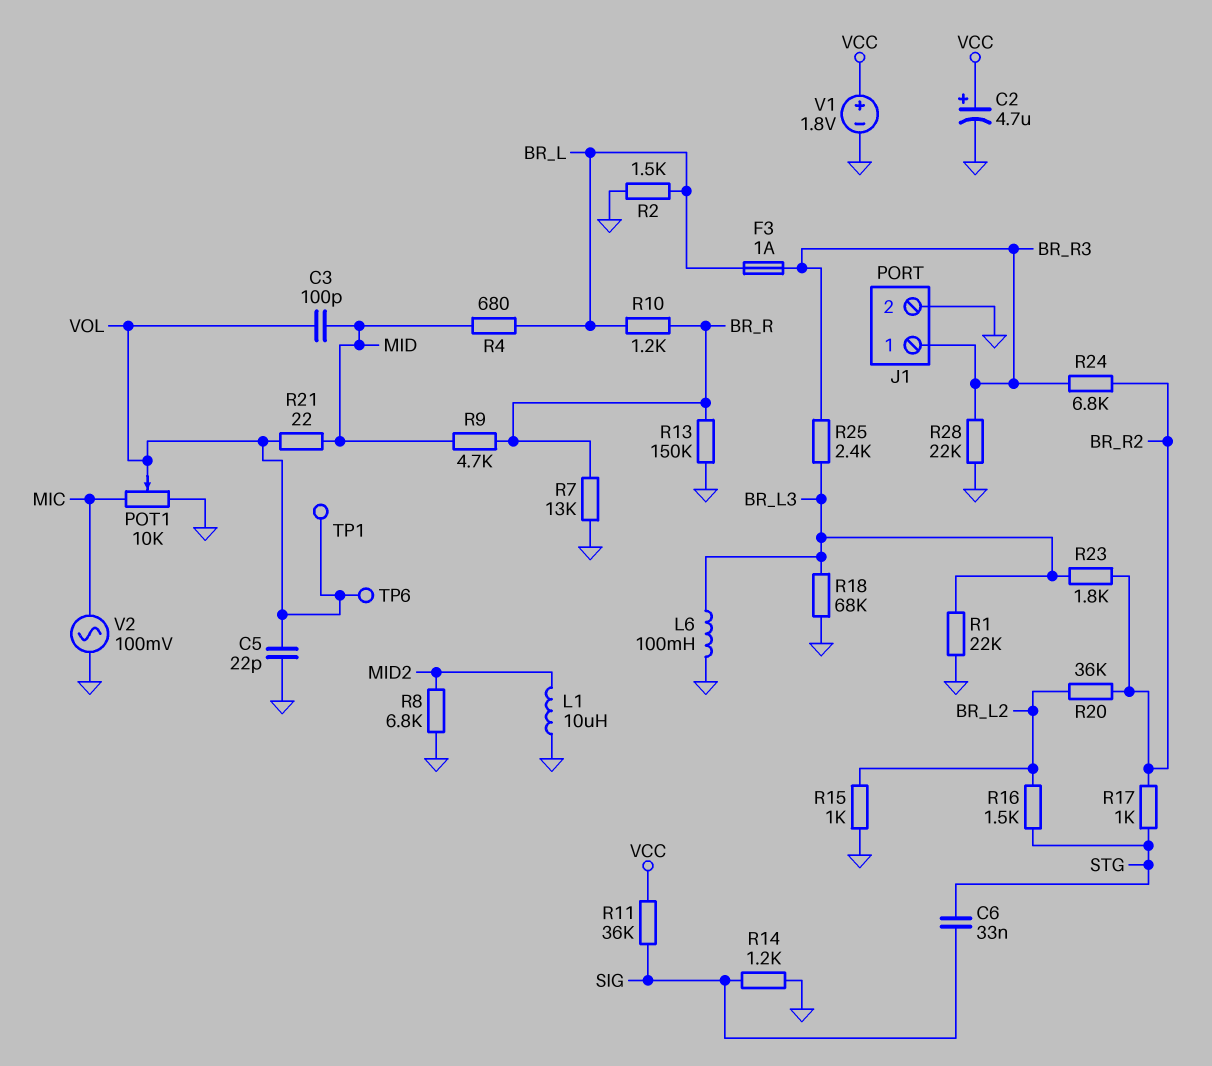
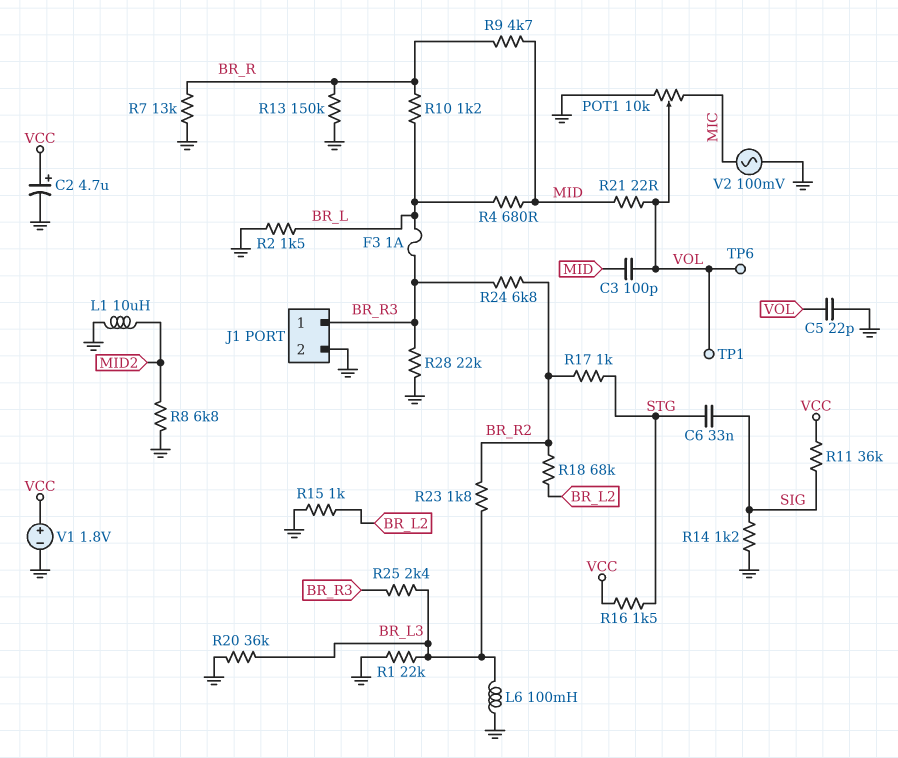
R16: 1.5k (BR_L2, STG) -> 1.5k (STG, VCC)
R18: 68k (BR_L3, GND) -> 68k (BR_L2, BR_R2)
R20: 36k (BR_L2, BR_R2) -> 36k (BR_L3, GND)

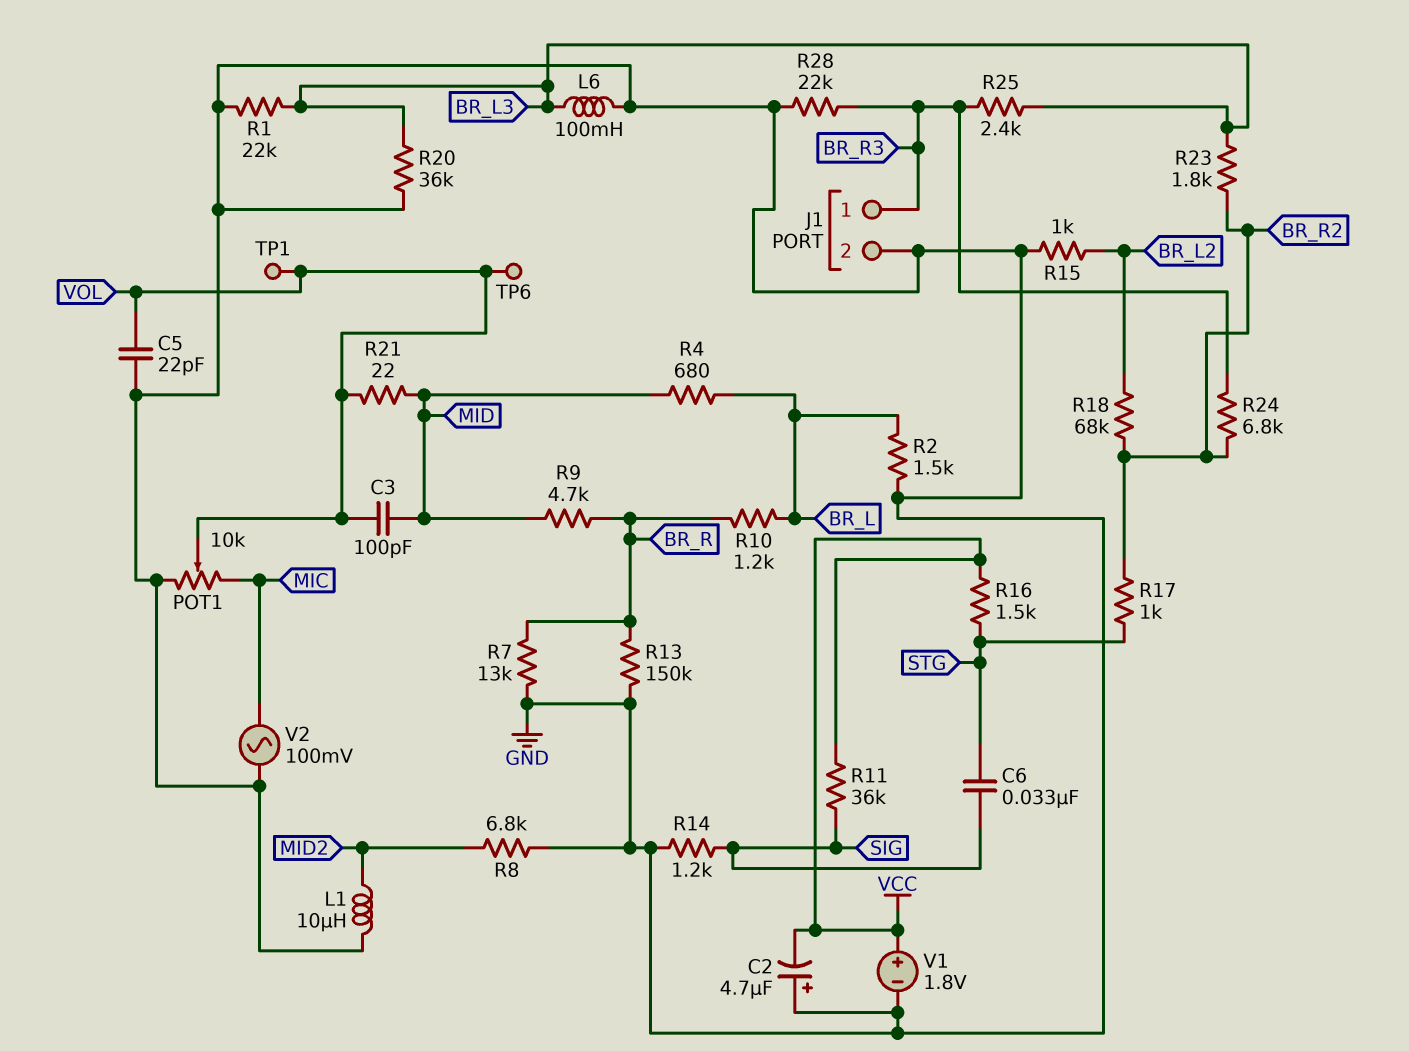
C2: 4.7uF (plus VCC, minus GND) -> 4.7uF (plus GND, minus VCC)
F3: 1A (BR_L, BR_R3) -> none

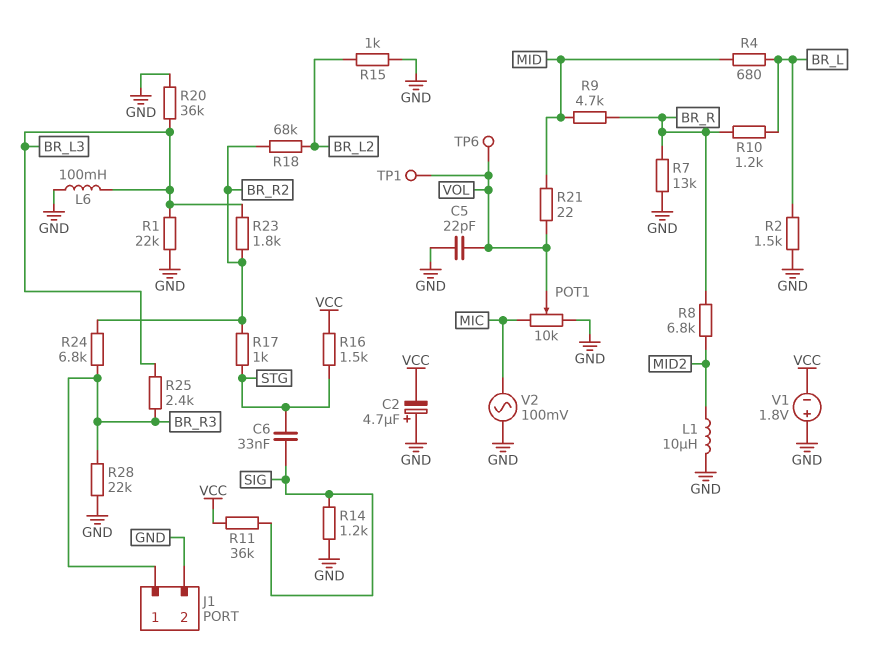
C3: 100pF (MID, VOL) -> none
R8: 6.8k (GND, MID2) -> 6.8k (BR_R, MID2)
R13: 150k (BR_R, GND) -> none
V1: 1.8V (plus VCC, minus GND) -> 1.8V (plus GND, minus VCC)

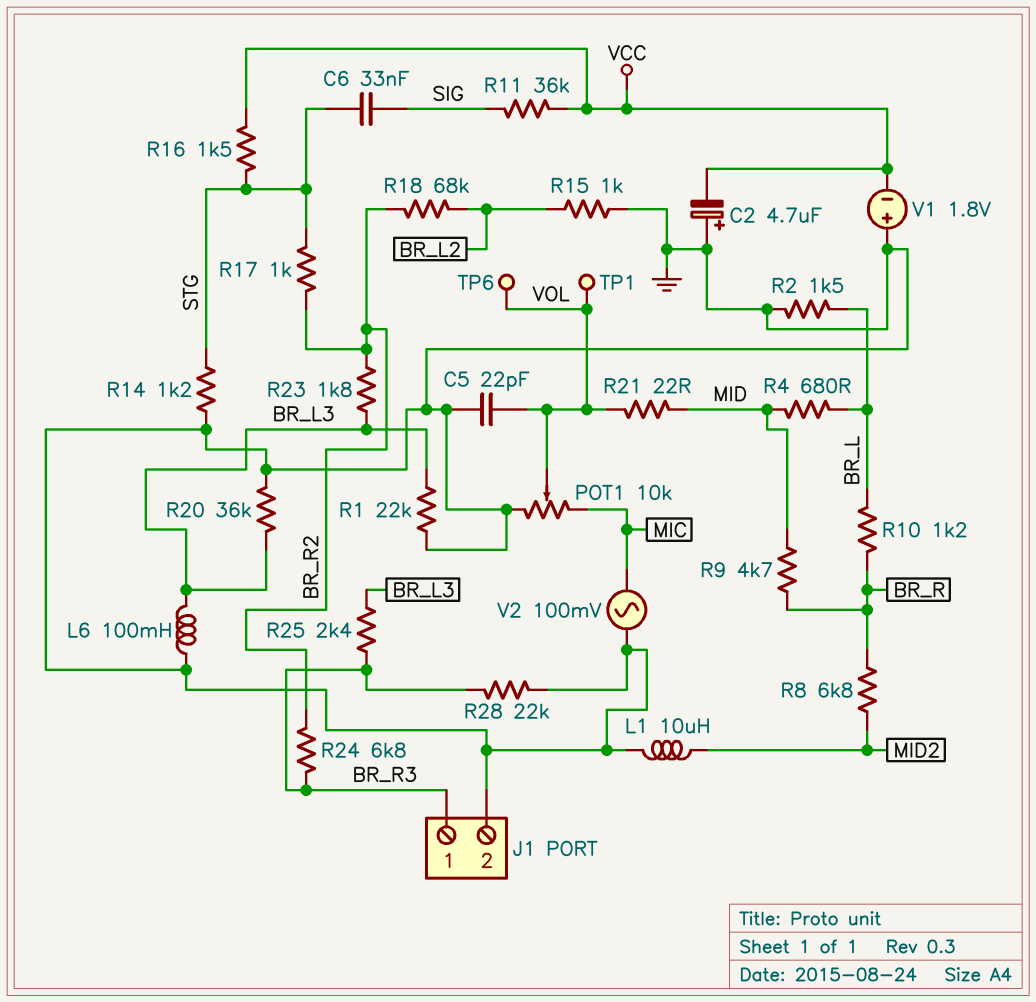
R7: 13k (BR_R, GND) -> none
R14: 1.2k (GND, SIG) -> 1.2k (GND, STG)

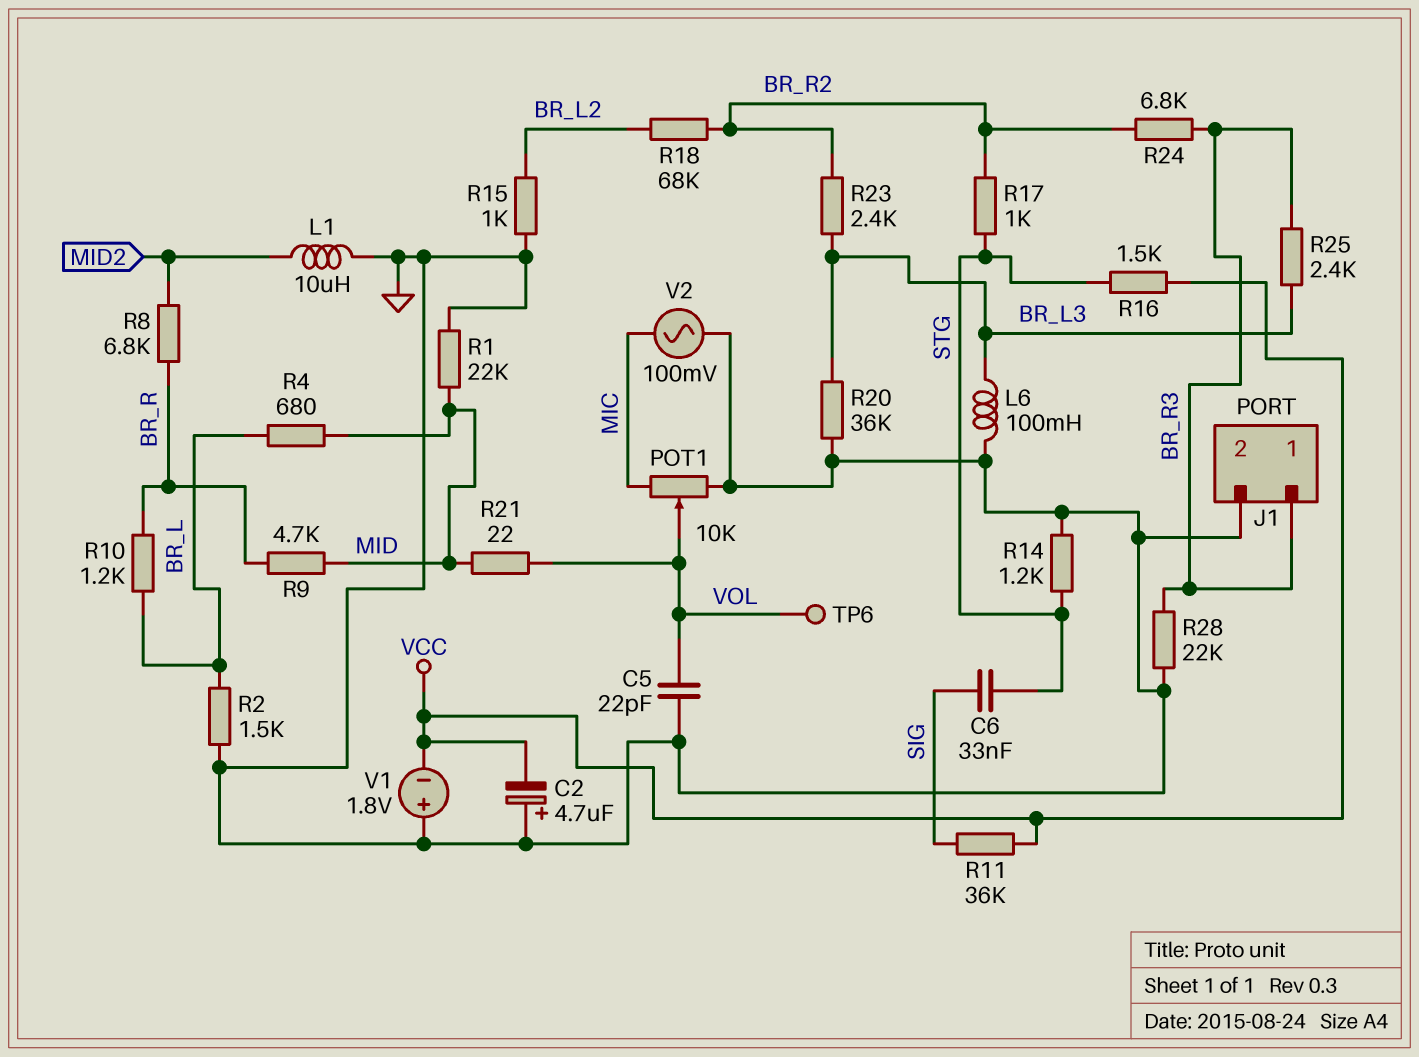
R1: 22k (BR_L3, GND) -> 22k (GND, MID)
R23: 1.8k (BR_L3, BR_R2) -> 2.4k (BR_L3, BR_R2)
TP1: test point (VOL) -> none

